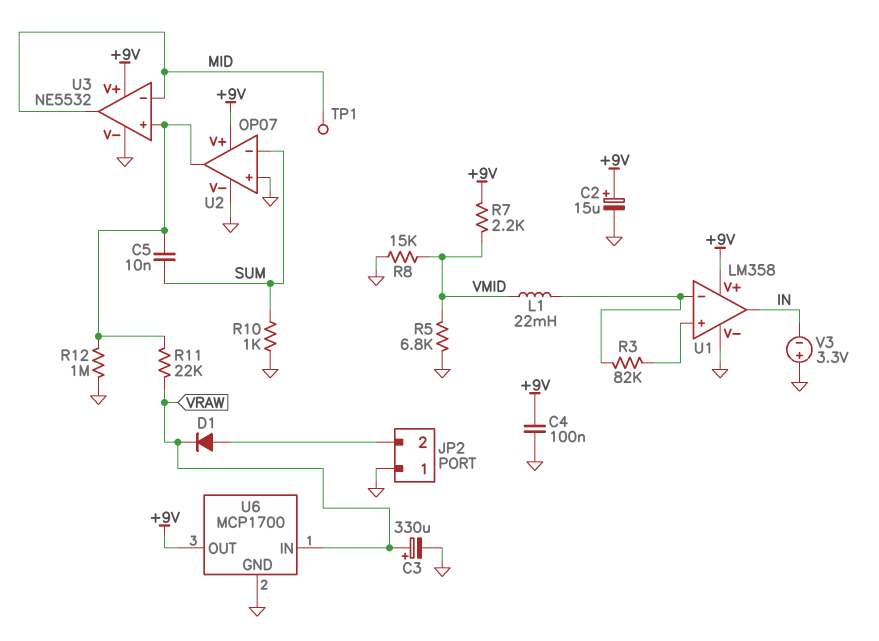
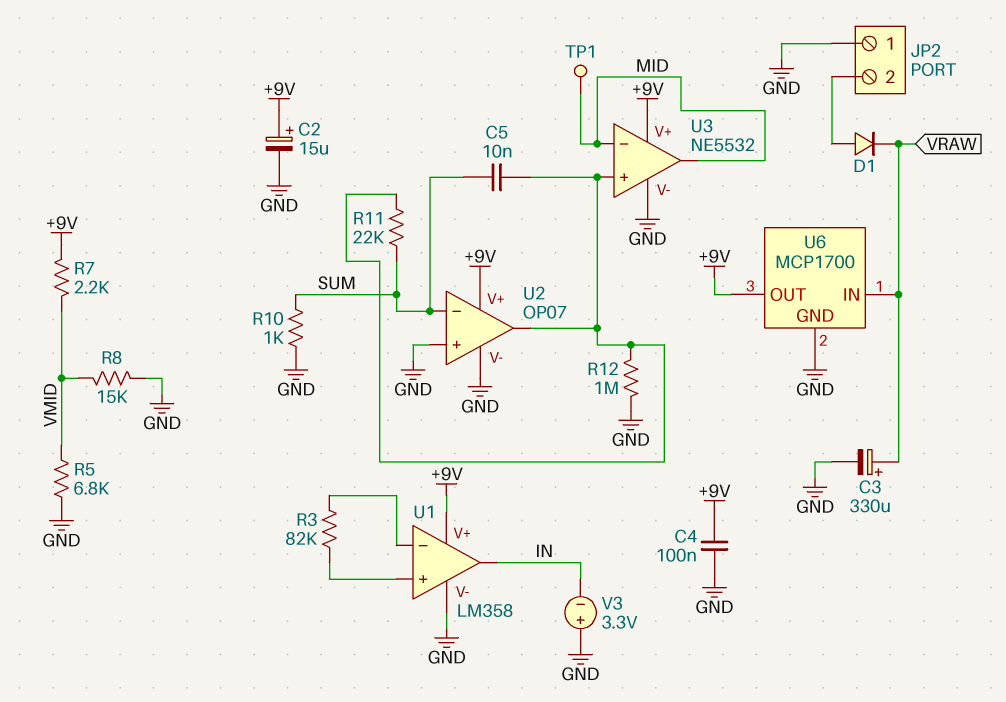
L1: 22mH (U1/in-, VMID) -> none
R11: 22k (U2/out, VRAW) -> 22k (SUM, U2/out)

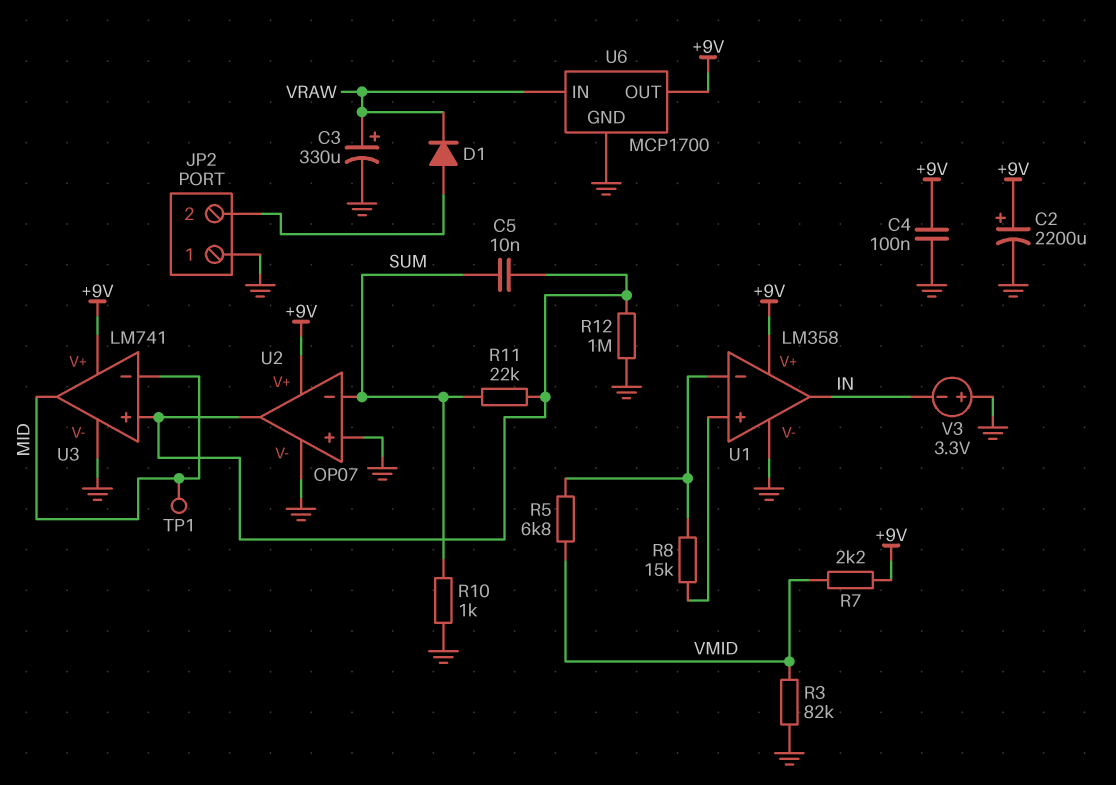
C2: 15uF (plus +9V, minus GND) -> 2200uF (plus +9V, minus GND)
R3: 82k (U1/in+, U1/in-) -> 82k (GND, VMID)
R5: 6.8k (GND, VMID) -> 6.8k (U1/in-, VMID)
R8: 15k (GND, VMID) -> 15k (U1/in+, U1/in-)
U3: NE5532 -> LM741

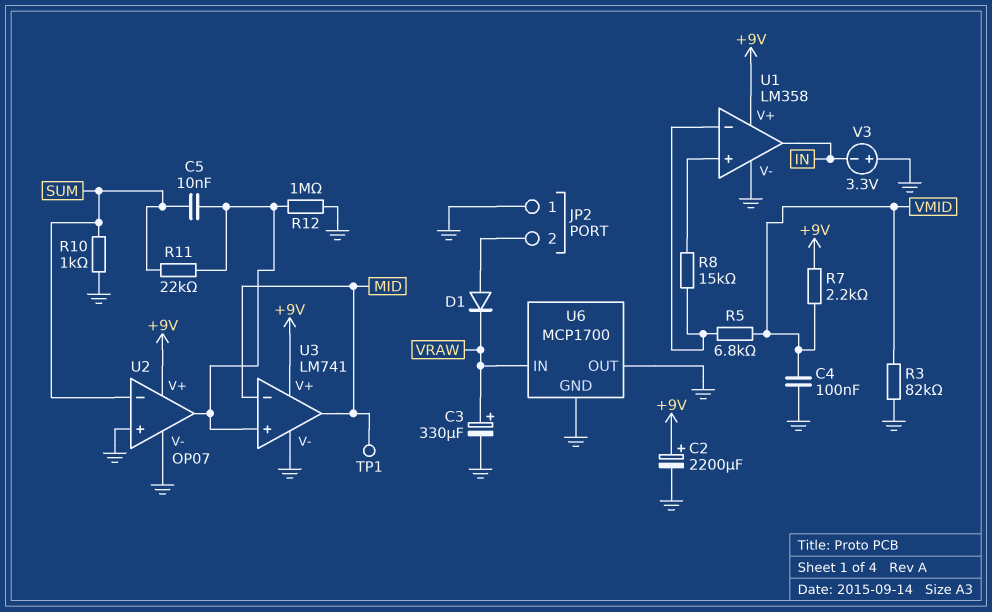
C4: 100nF (+9V, GND) -> 100nF (GND, VMID)
U6 pin OUT: +9V -> GND

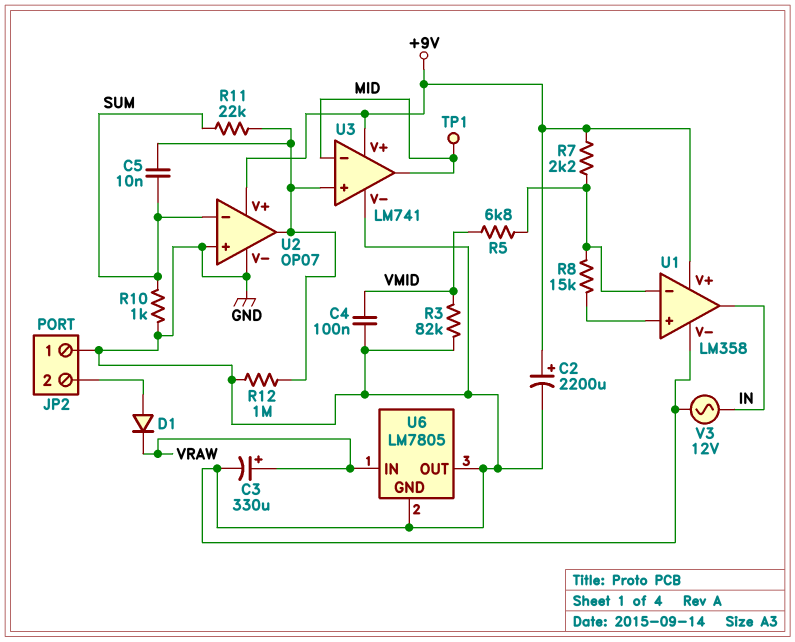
R7: 2.2k (+9V, VMID) -> 2.2k (+9V, U1/in-)
U6: MCP1700 -> LM7805
V3: 3.3V (plus GND, minus IN) -> AC 12V (GND, IN)

